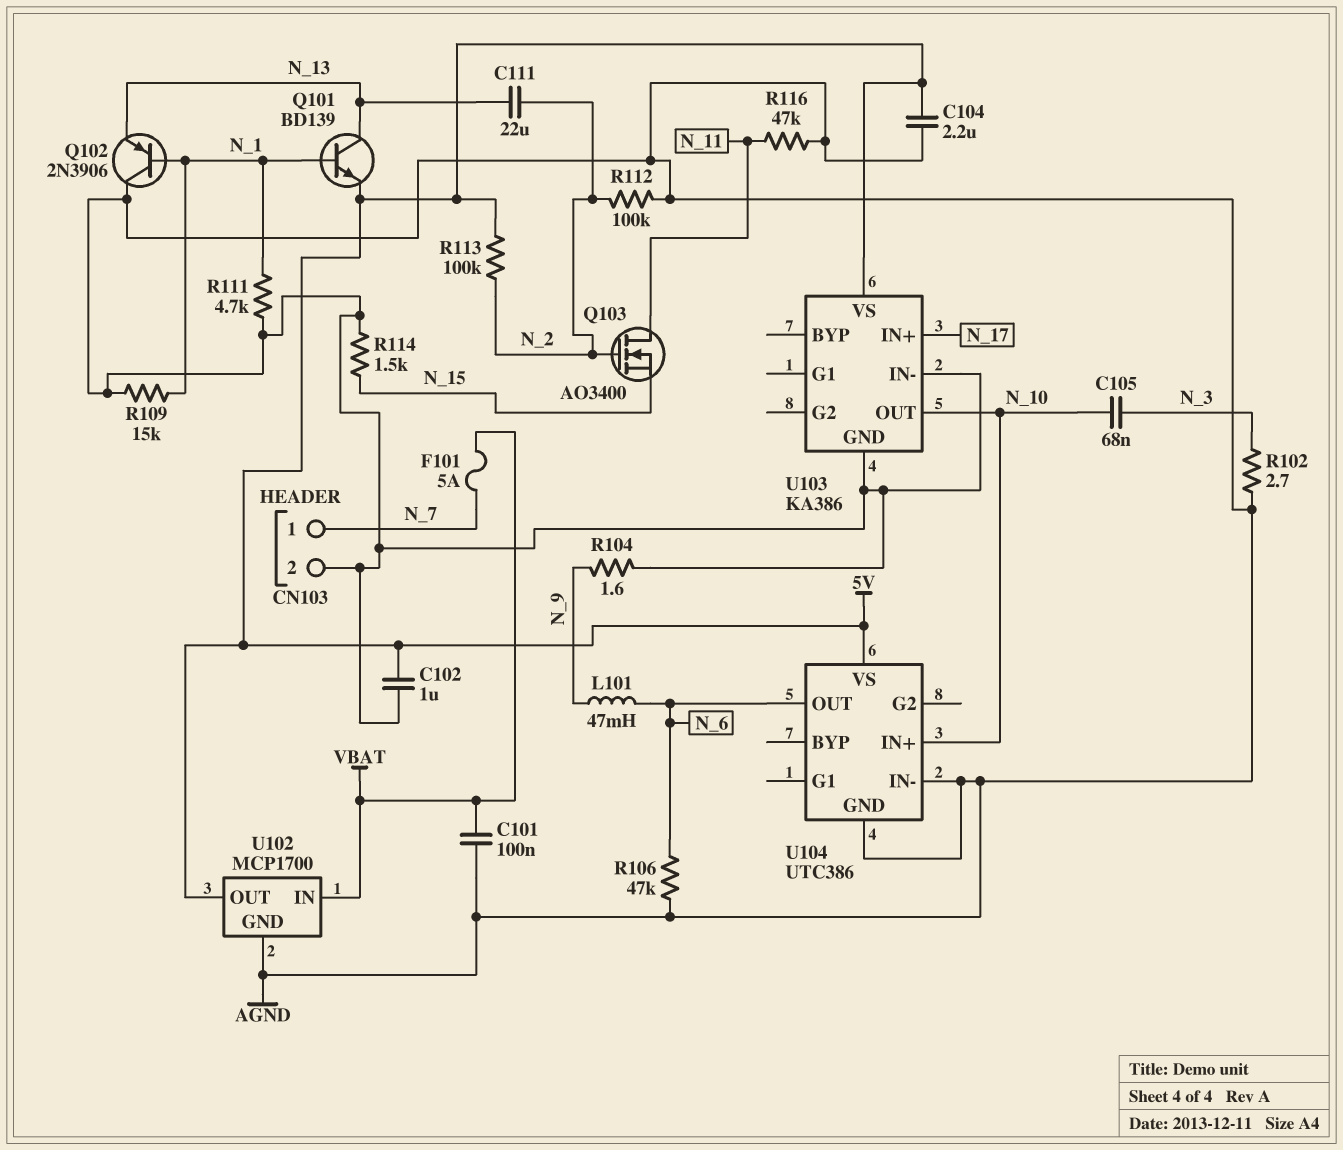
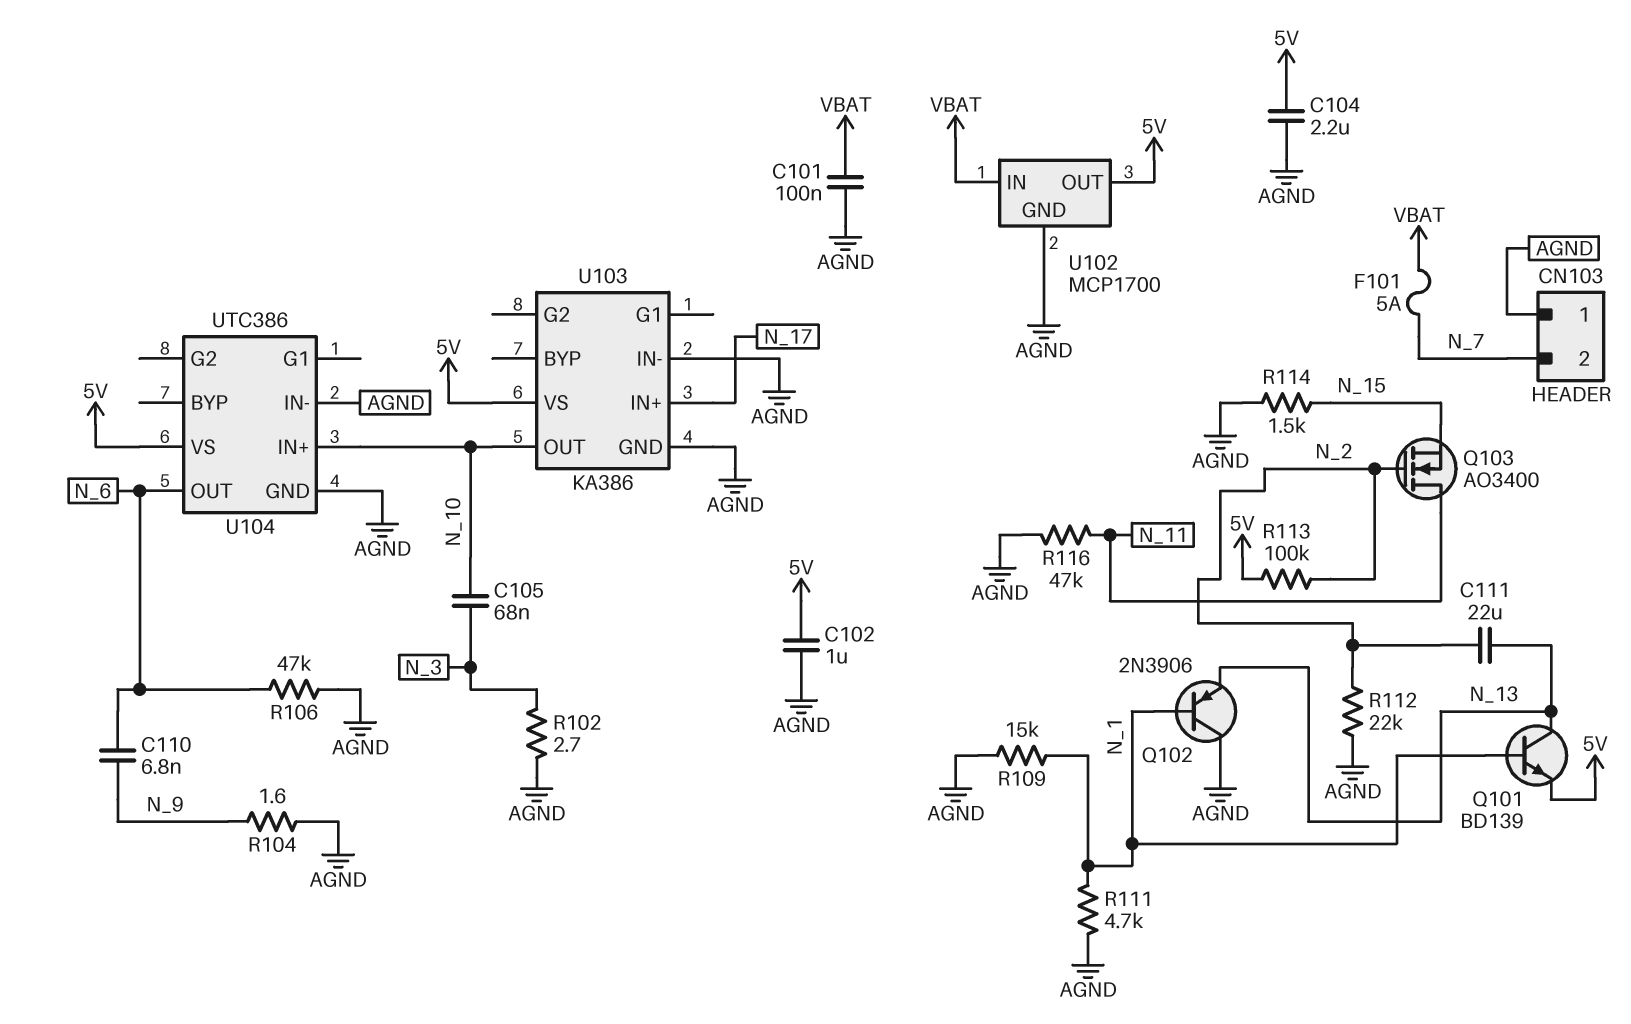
C110: none -> 6.8nF (N_6, N_9)
CN103 pin 1: N_7 -> AGND
CN103 pin 2: AGND -> N_7
L101: 47mH (N_6, N_9) -> none
R112: 100k (AGND, N_2) -> 22k (AGND, N_2)

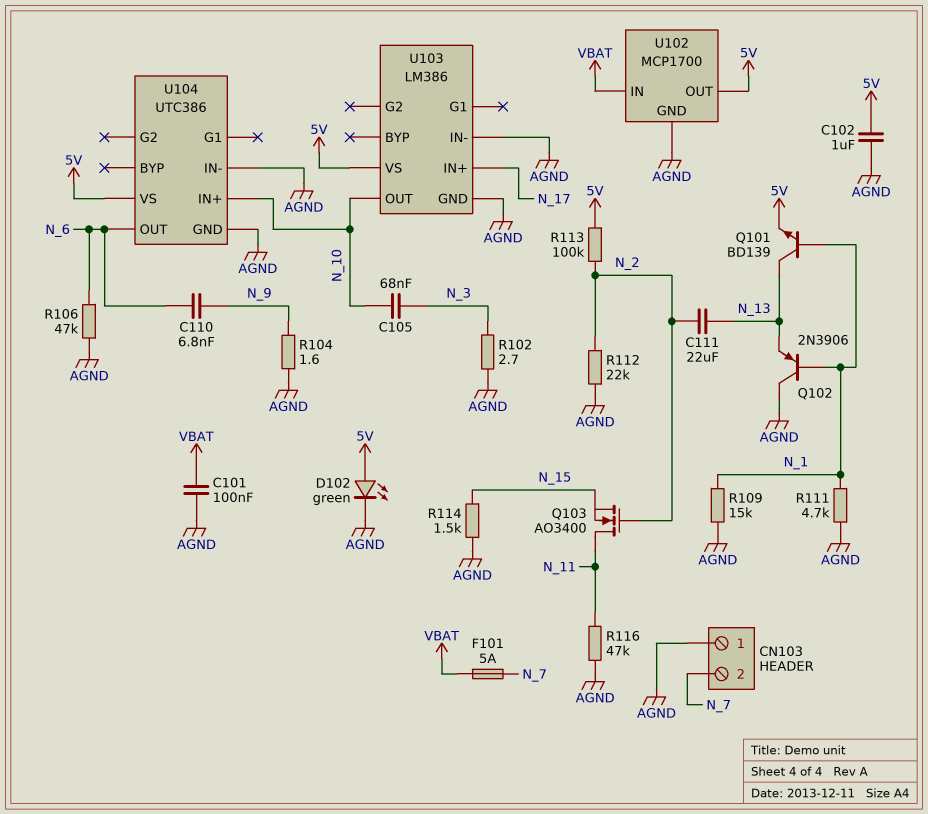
C104: 2.2uF (5V, AGND) -> none
D102: none -> LED green (A 5V, K AGND)
U103: KA386 -> LM386

